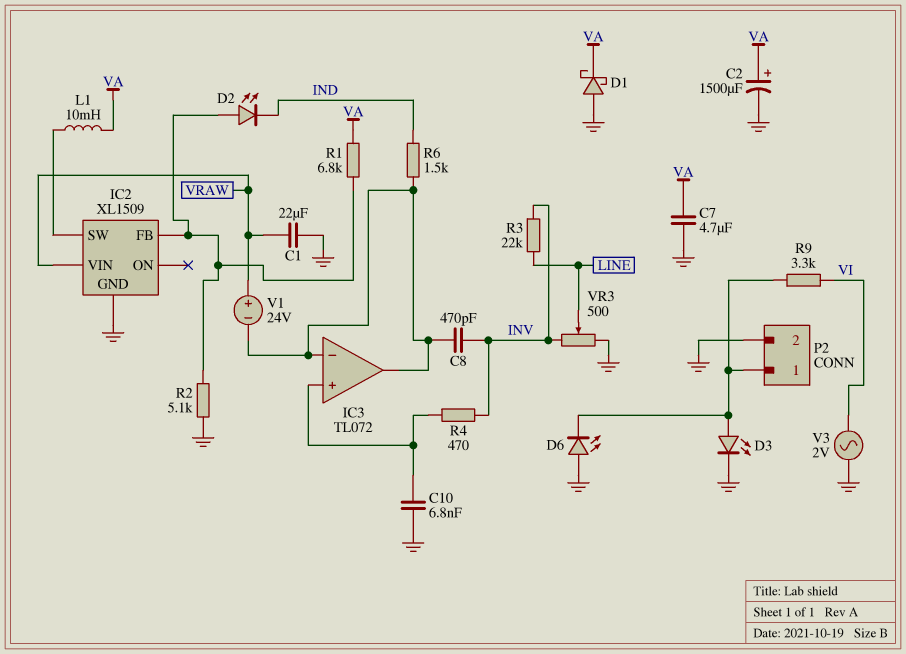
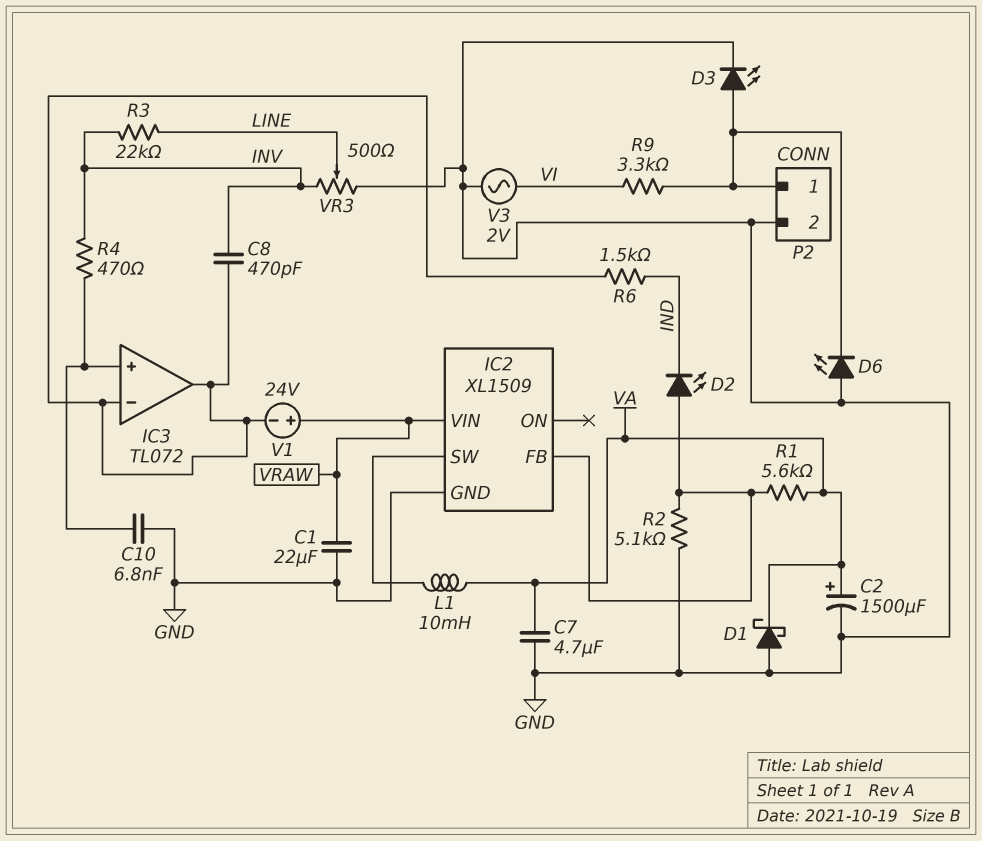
R1: 6.8k (IC2/FB, VA) -> 5.6k (IC2/FB, VA)

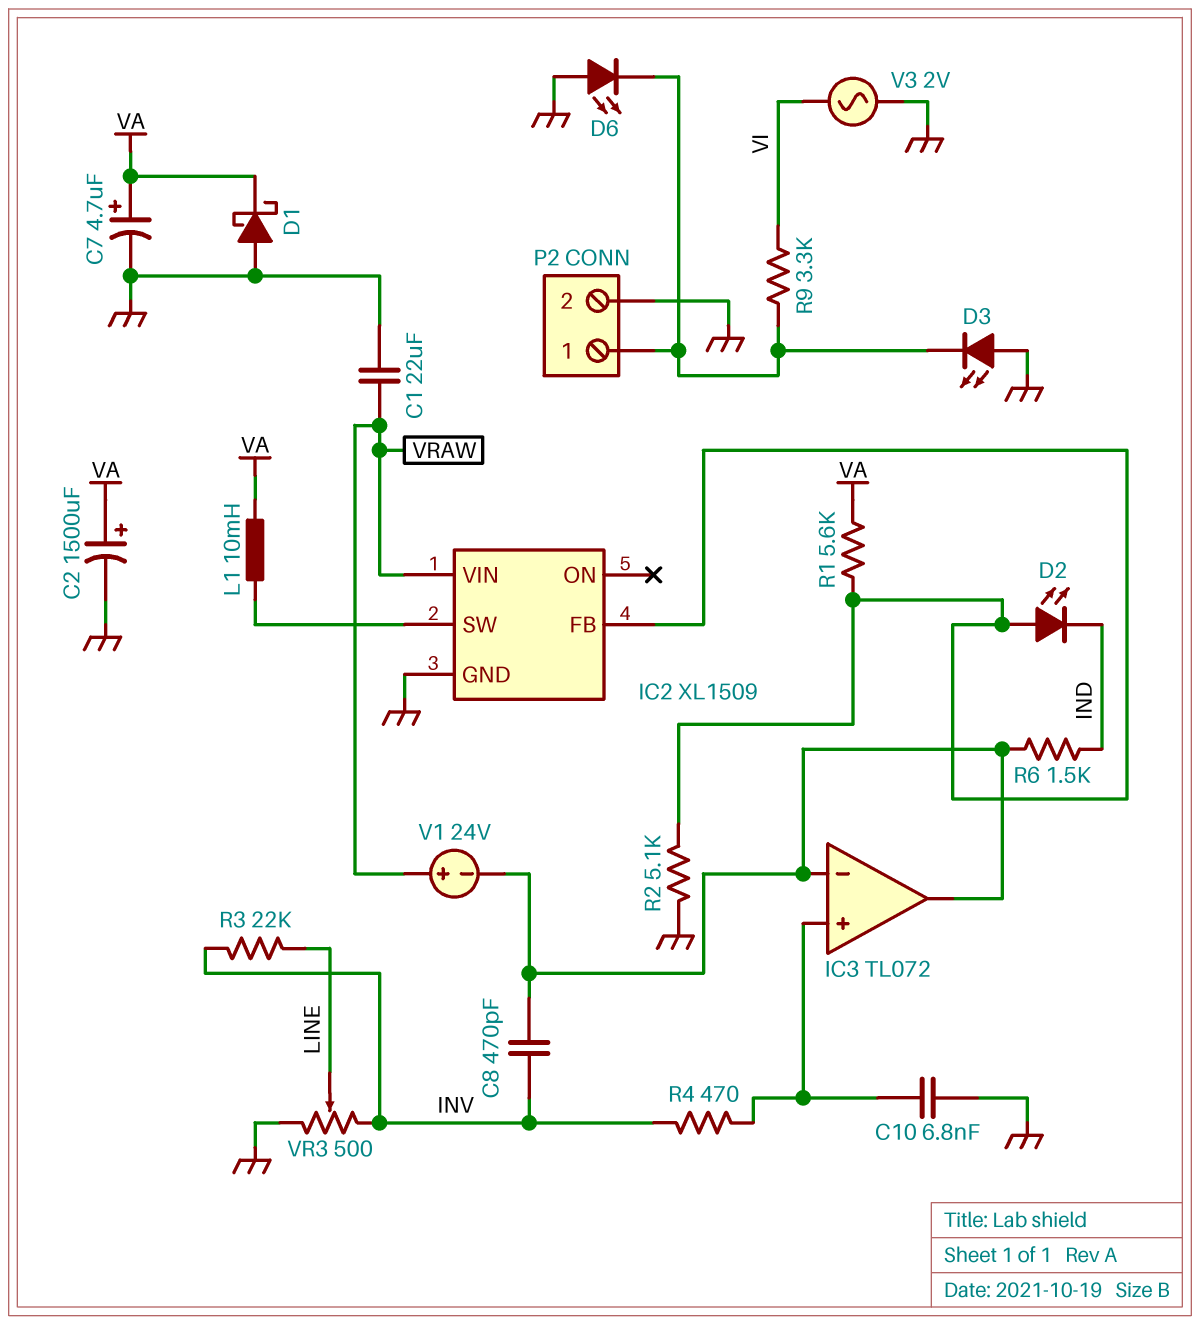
C7: 4.7uF (GND, VA) -> 4.7uF (plus VA, minus GND)
D3: LED (A P2/1, K GND) -> LED (A GND, K P2/1)

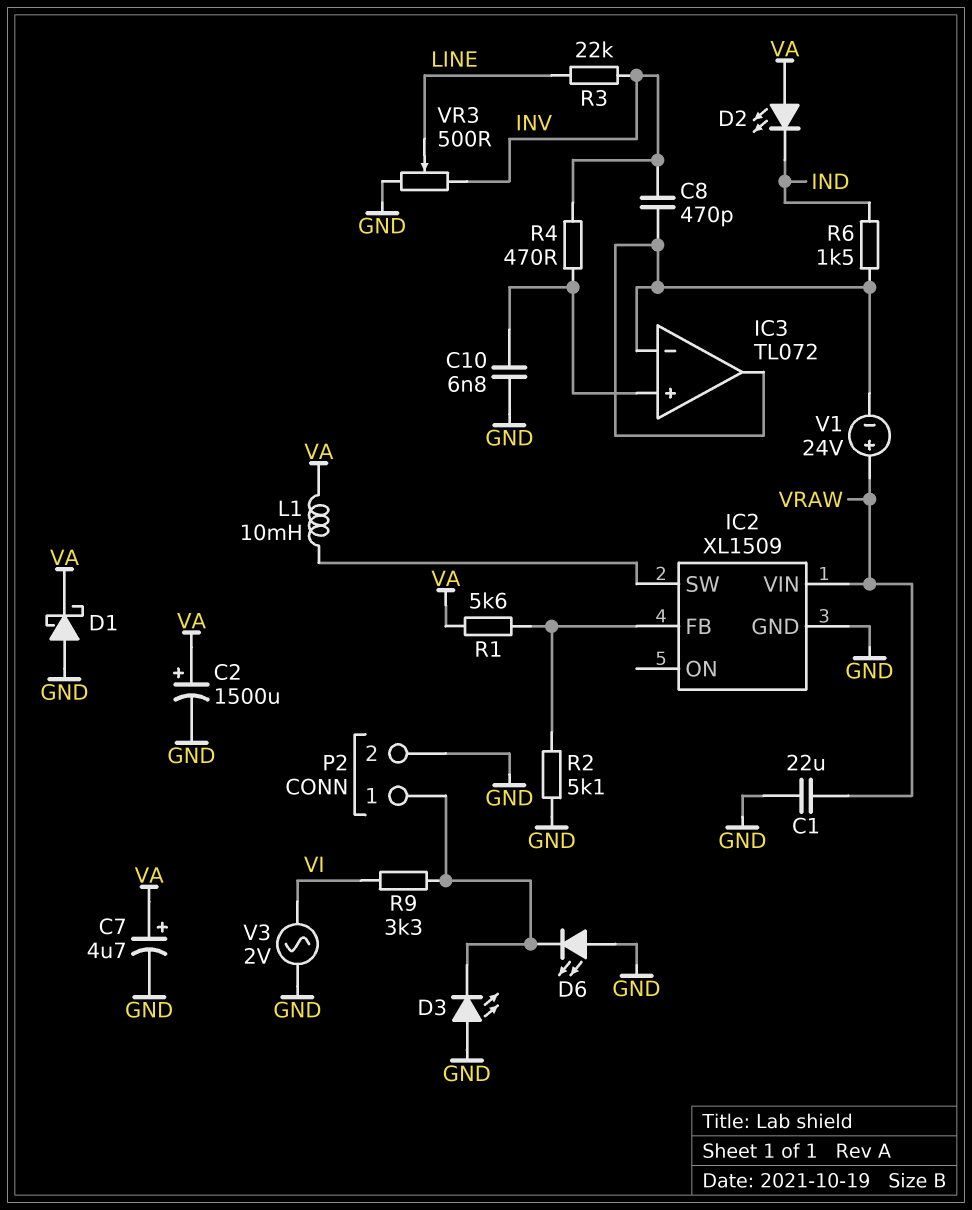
D2: LED (A IC2/FB, K IND) -> LED (A VA, K IND)

